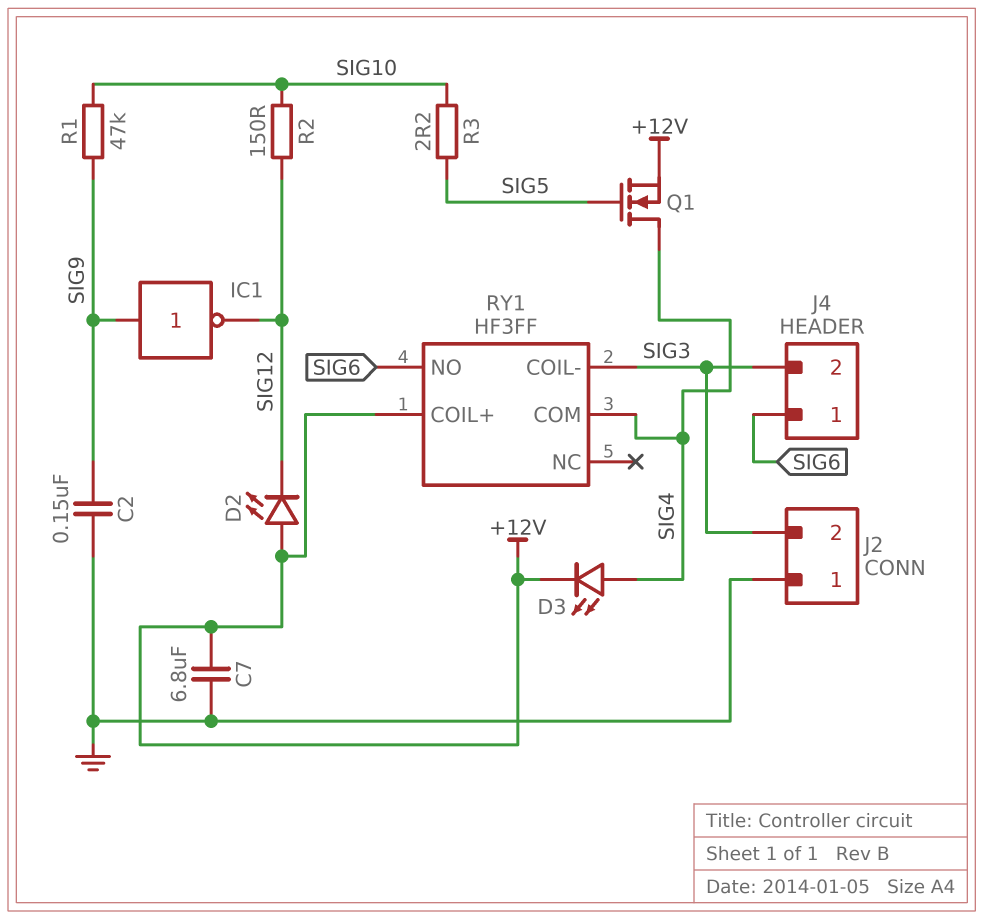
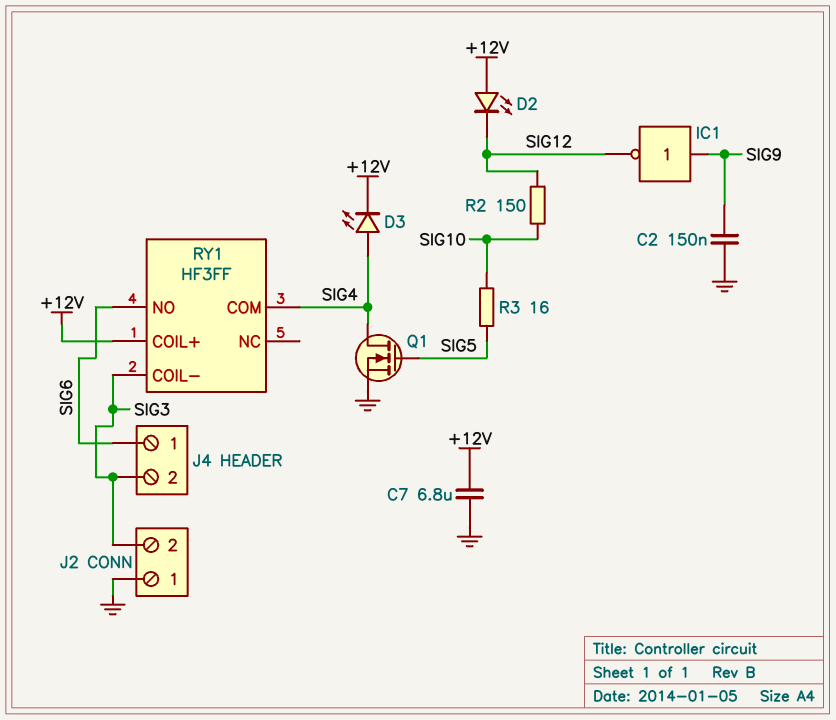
Q1: NMOS (G SIG5, D SIG4, S +12V) -> NMOS (G SIG5, D SIG4, S GND)
R1: 47k (SIG9, SIG10) -> none
R3: 2.2 (SIG5, SIG10) -> 16 (SIG5, SIG10)

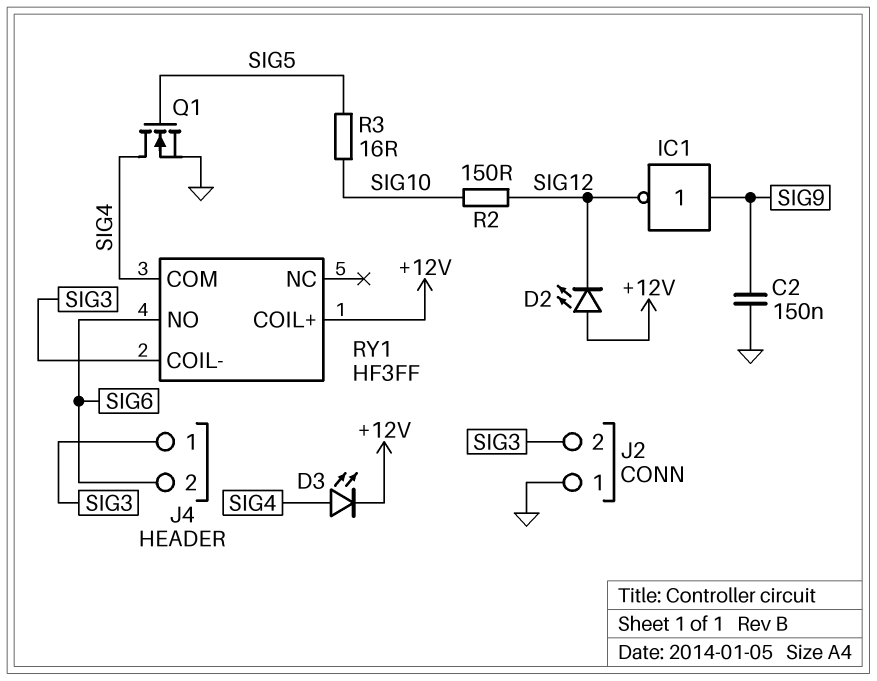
C7: 6.8uF (+12V, GND) -> none
J4 pin 1: SIG6 -> SIG3
J4 pin 2: SIG3 -> SIG6

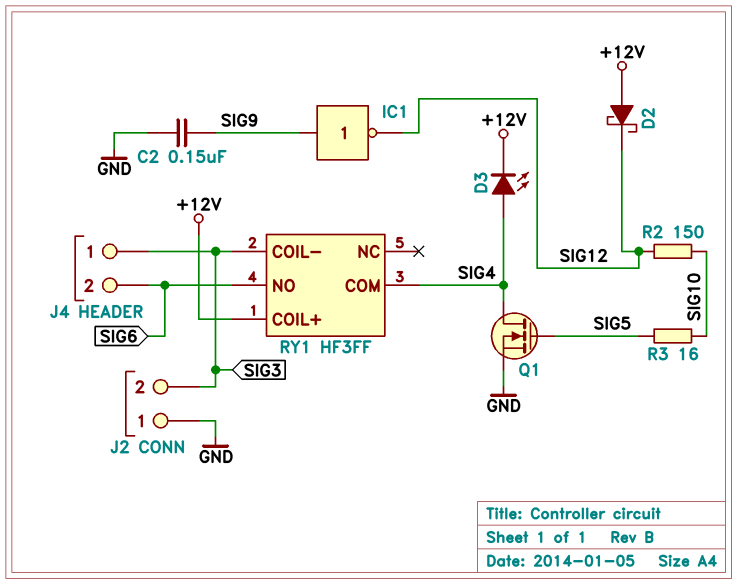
D2: LED (A +12V, K SIG12) -> schottky (A +12V, K SIG12)

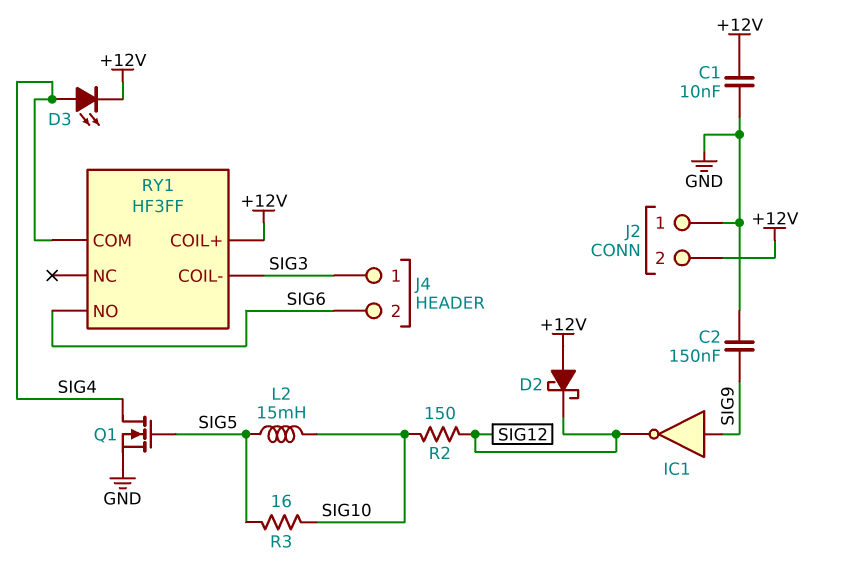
C1: none -> 10nF (+12V, GND)
J2 pin 2: SIG3 -> +12V
L2: none -> 15mH (SIG5, SIG10)

